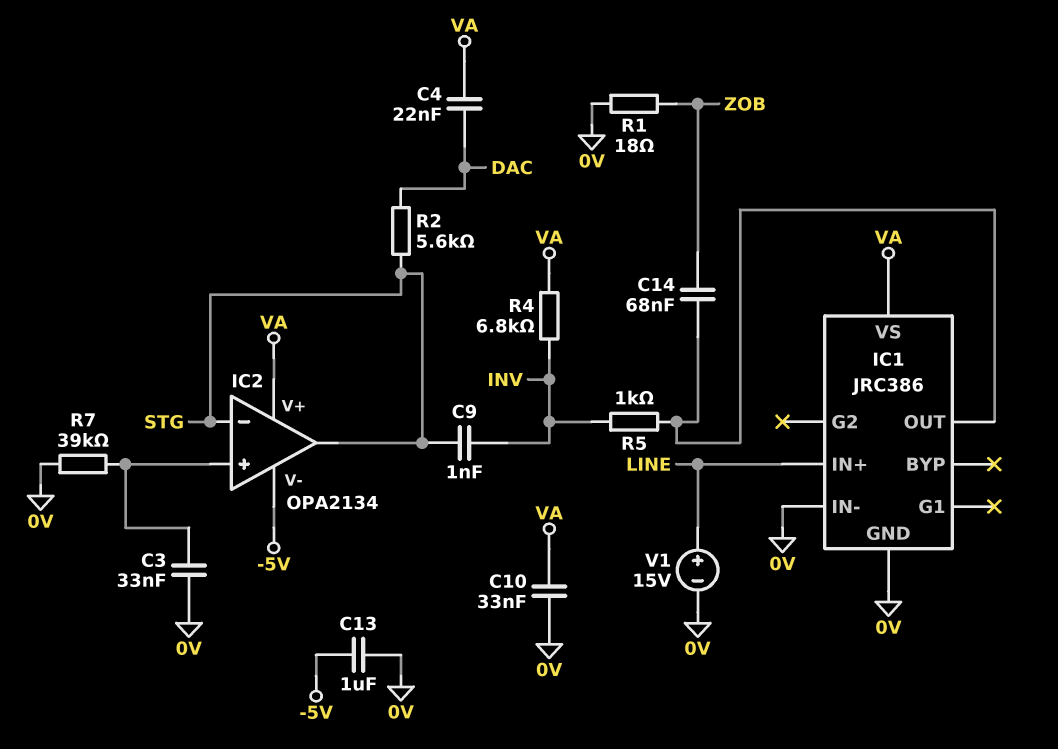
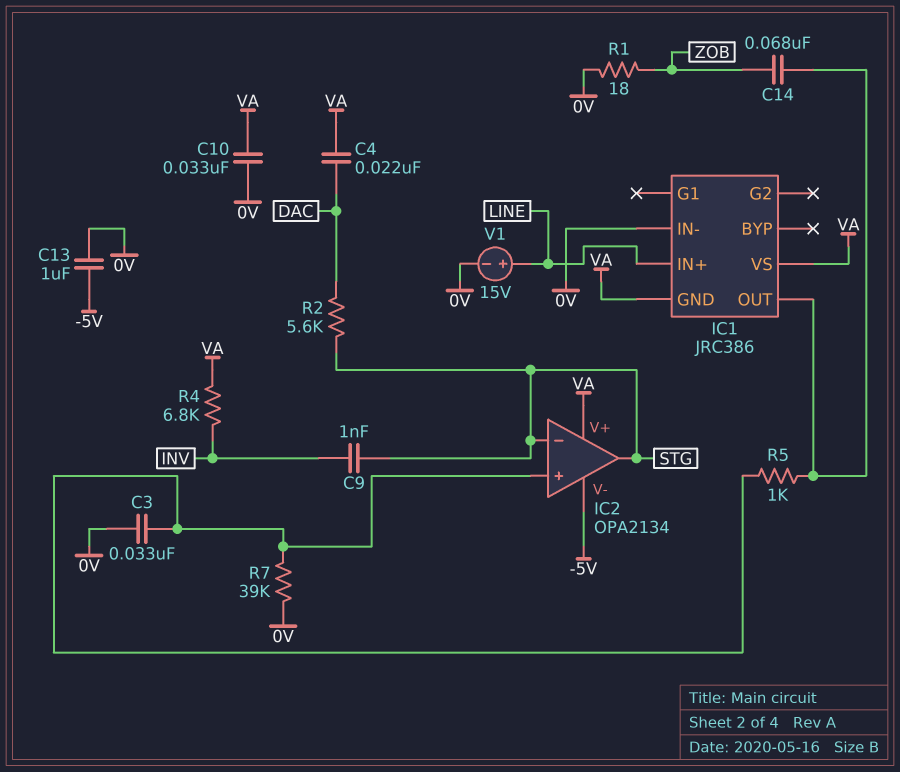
IC1 pin GND: 0V -> VA
R5: 1k (IC1/OUT, INV) -> 1k (IC1/OUT, IC2/in+)

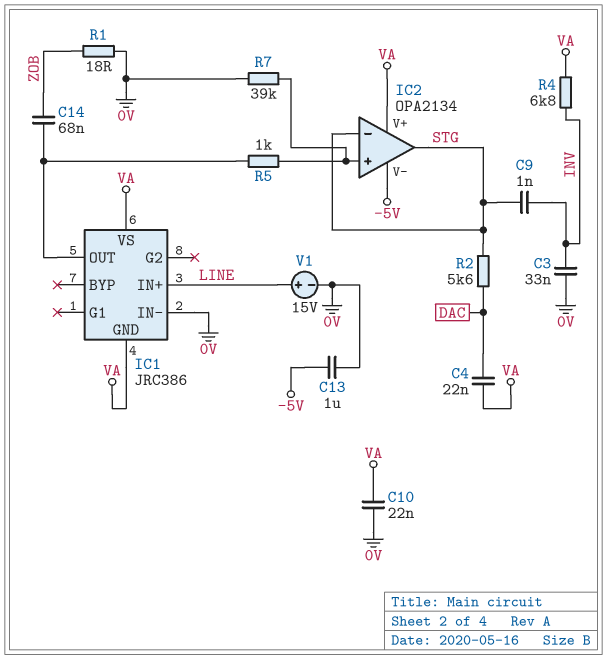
C3: 33nF (0V, IC2/in+) -> 33nF (0V, INV)
C10: 33nF (0V, VA) -> 22nF (0V, VA)

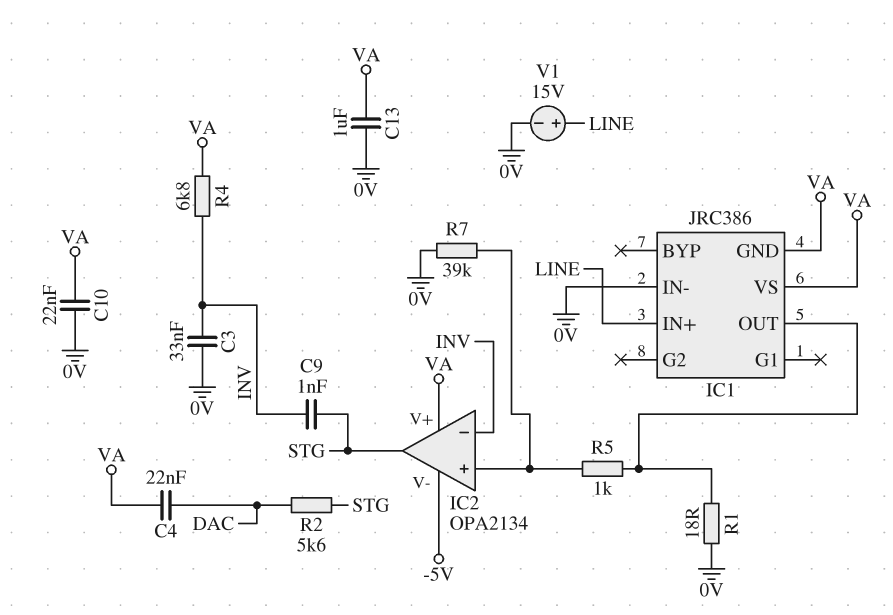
C13: 1uF (-5V, 0V) -> 1uF (0V, VA)
C14: 68nF (IC1/OUT, ZOB) -> none
IC2 pin in-: STG -> INV
R1: 18 (0V, ZOB) -> 18 (0V, IC1/OUT)

